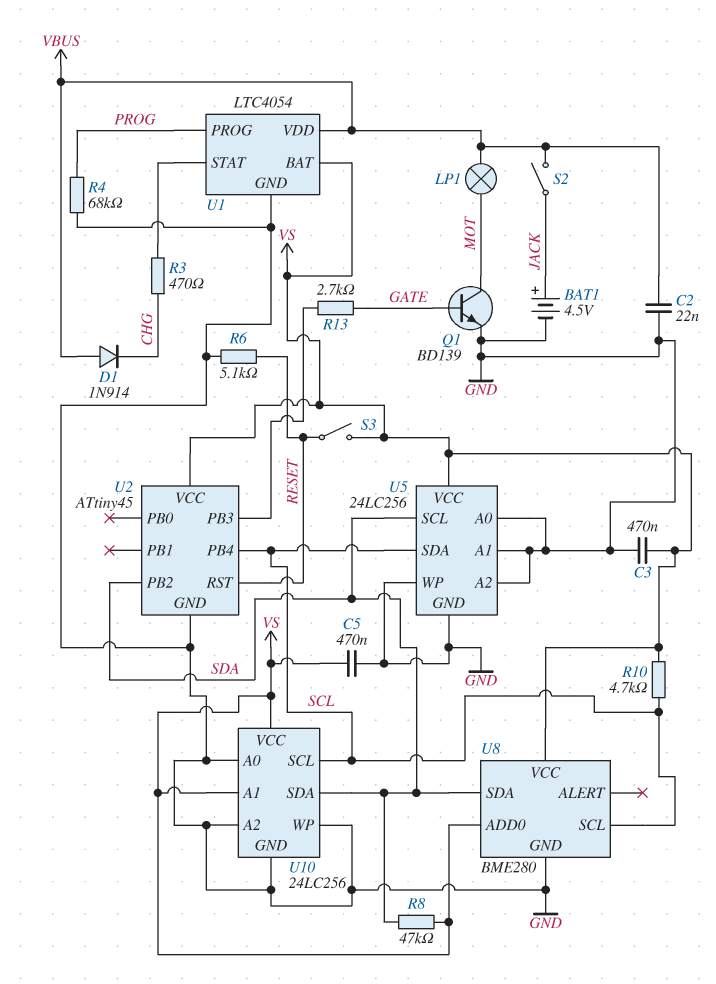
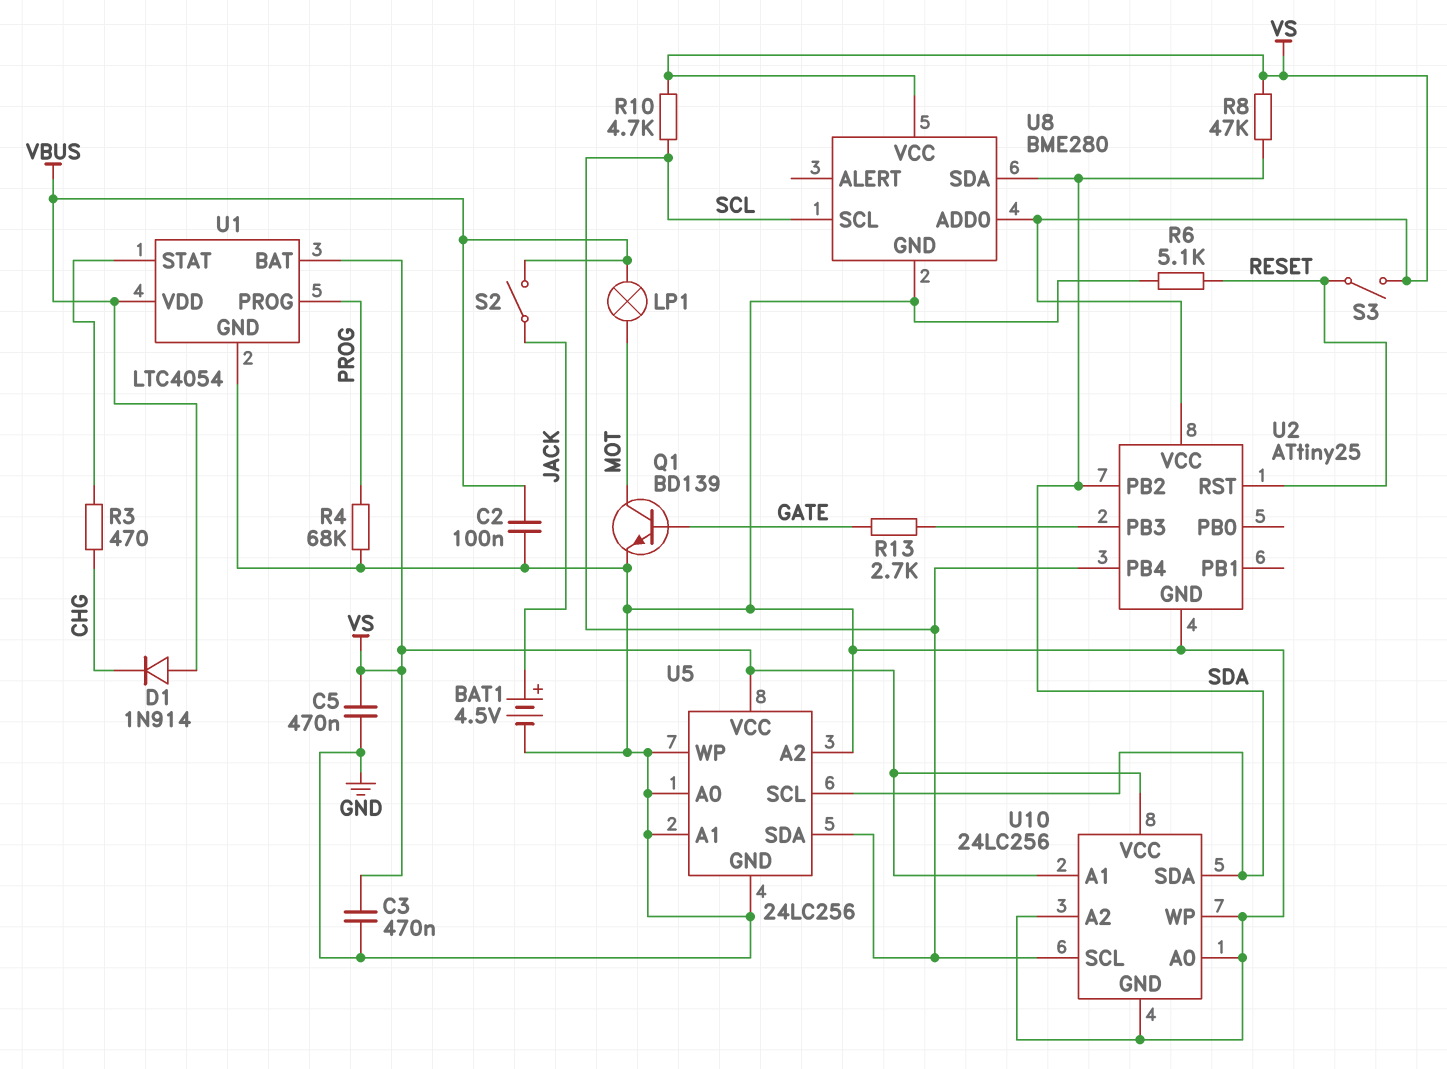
C2: 22nF (GND, VBUS) -> 100nF (GND, VBUS)
U2: ATtiny45 -> ATtiny25

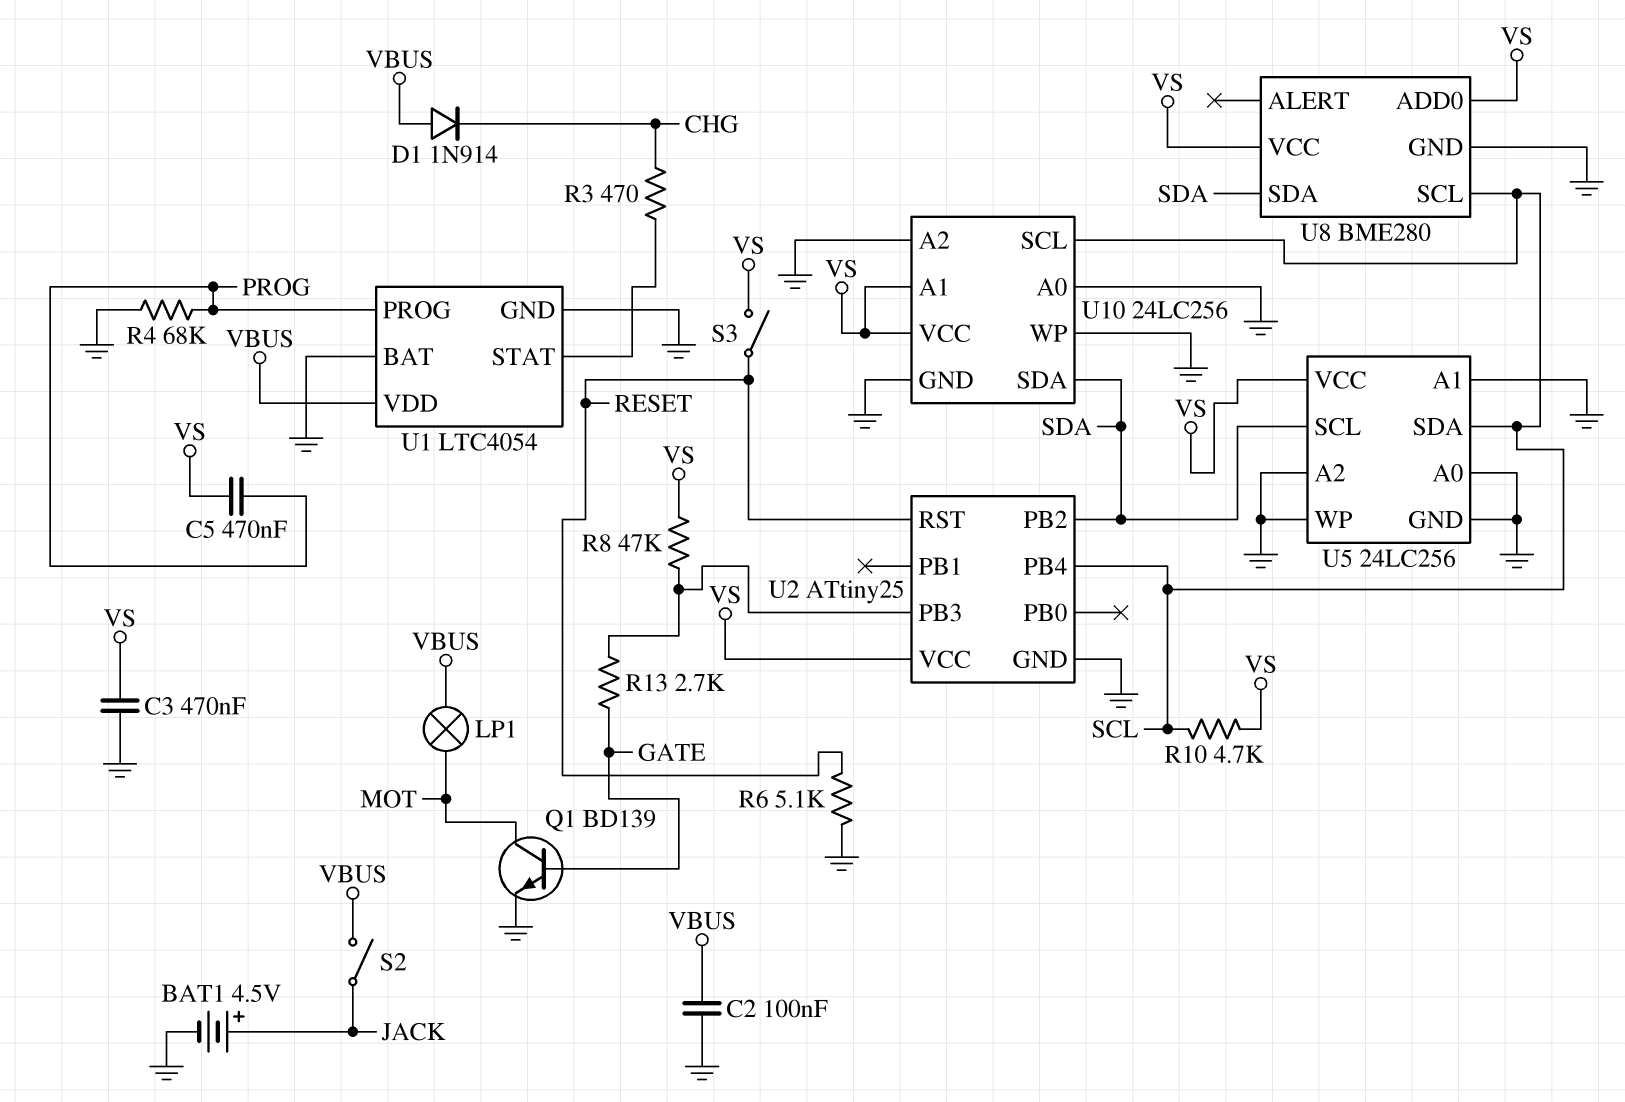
C5: 470nF (GND, VS) -> 470nF (PROG, VS)
R8: 47k (SDA, VS) -> 47k (U2/PB3, VS)
U1 pin BAT: VS -> GND

